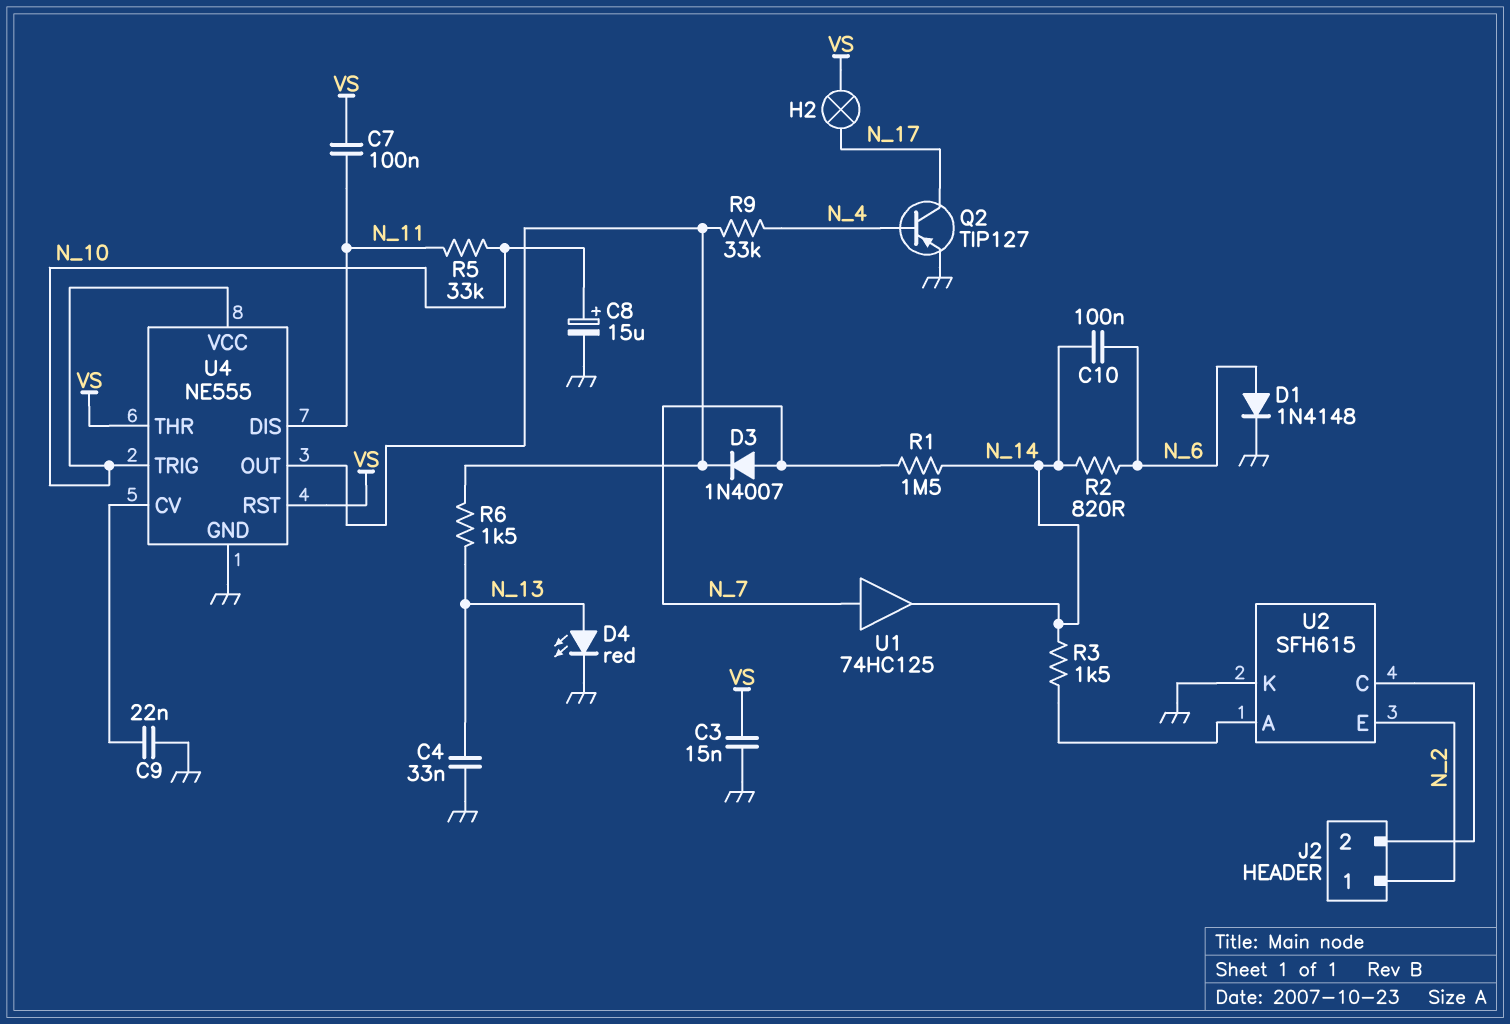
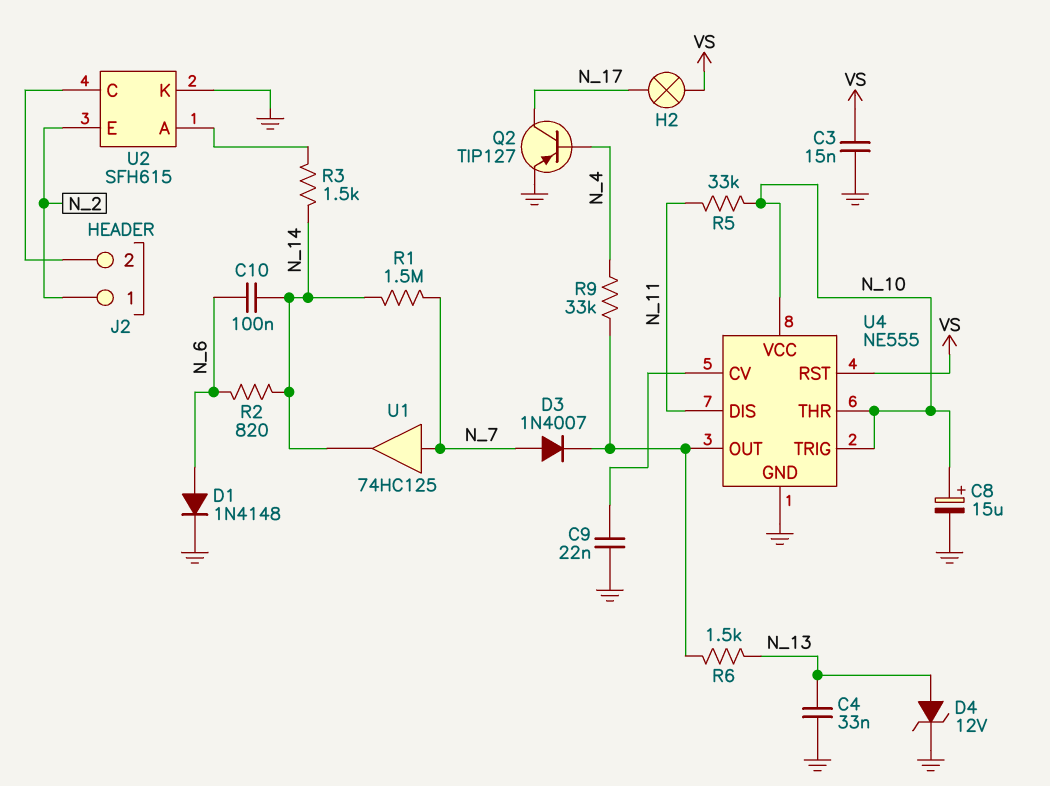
C7: 100nF (N_11, VS) -> none
D4: LED red (A N_13, K GND) -> zener 12V (A N_13, K GND)
U4 pin THR: VS -> N_10

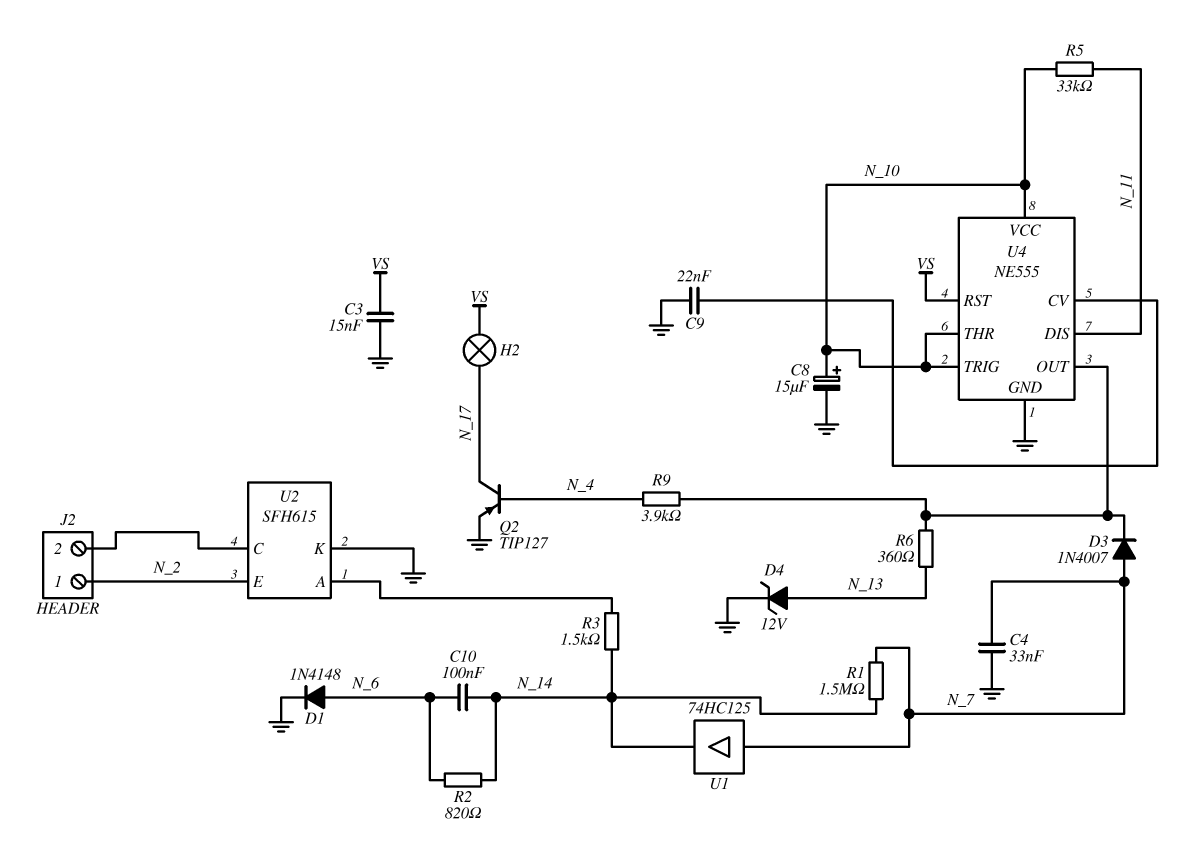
C4: 33nF (GND, N_13) -> 33nF (GND, N_7)
R6: 1.5k (N_13, U4/OUT) -> 360 (N_13, U4/OUT)
R9: 33k (N_4, U4/OUT) -> 3.9k (N_4, U4/OUT)

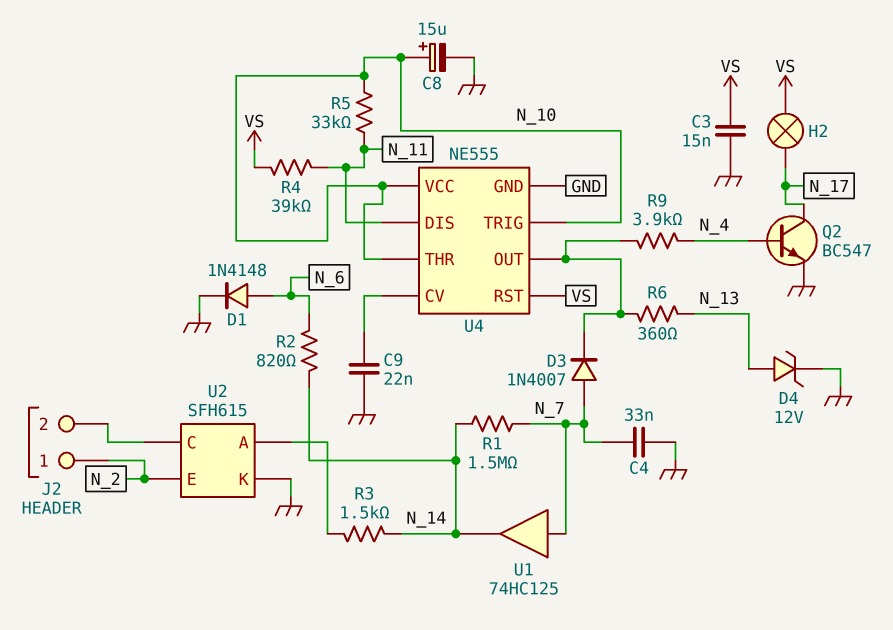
C10: 100nF (N_6, N_14) -> none
Q2: PNP TIP127 (B N_4, C N_17, E GND) -> NPN BC547 (B N_4, C N_17, E GND)
R4: none -> 39k (N_11, VS)

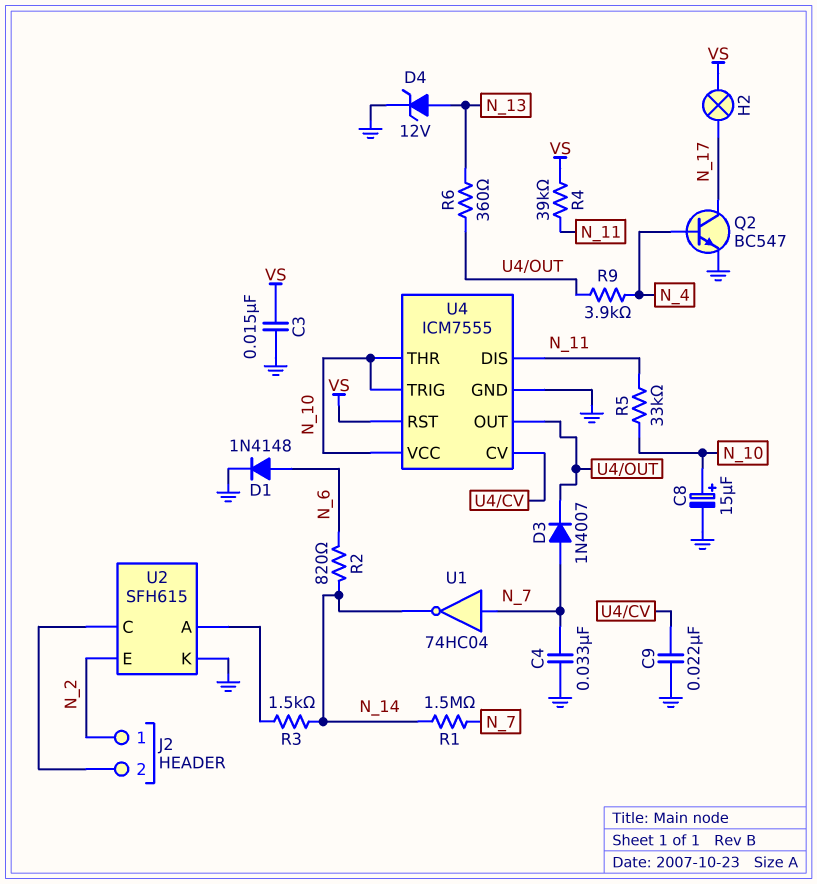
U1: buffer 74HC125 (in N_7, out N_14) -> NOT 74HC04 (in N_7, out N_14)
U4: NE555 -> ICM7555

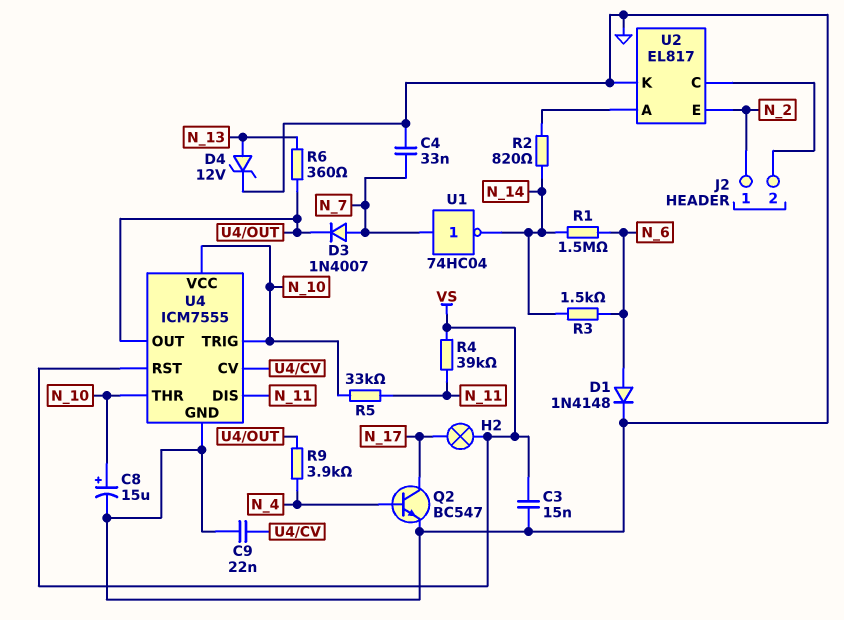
R1: 1.5M (N_7, N_14) -> 1.5M (N_6, N_14)
R2: 820 (N_6, N_14) -> 820 (N_14, U2/A)
R3: 1.5k (N_14, U2/A) -> 1.5k (N_6, N_14)
U2: SFH615 -> EL817

